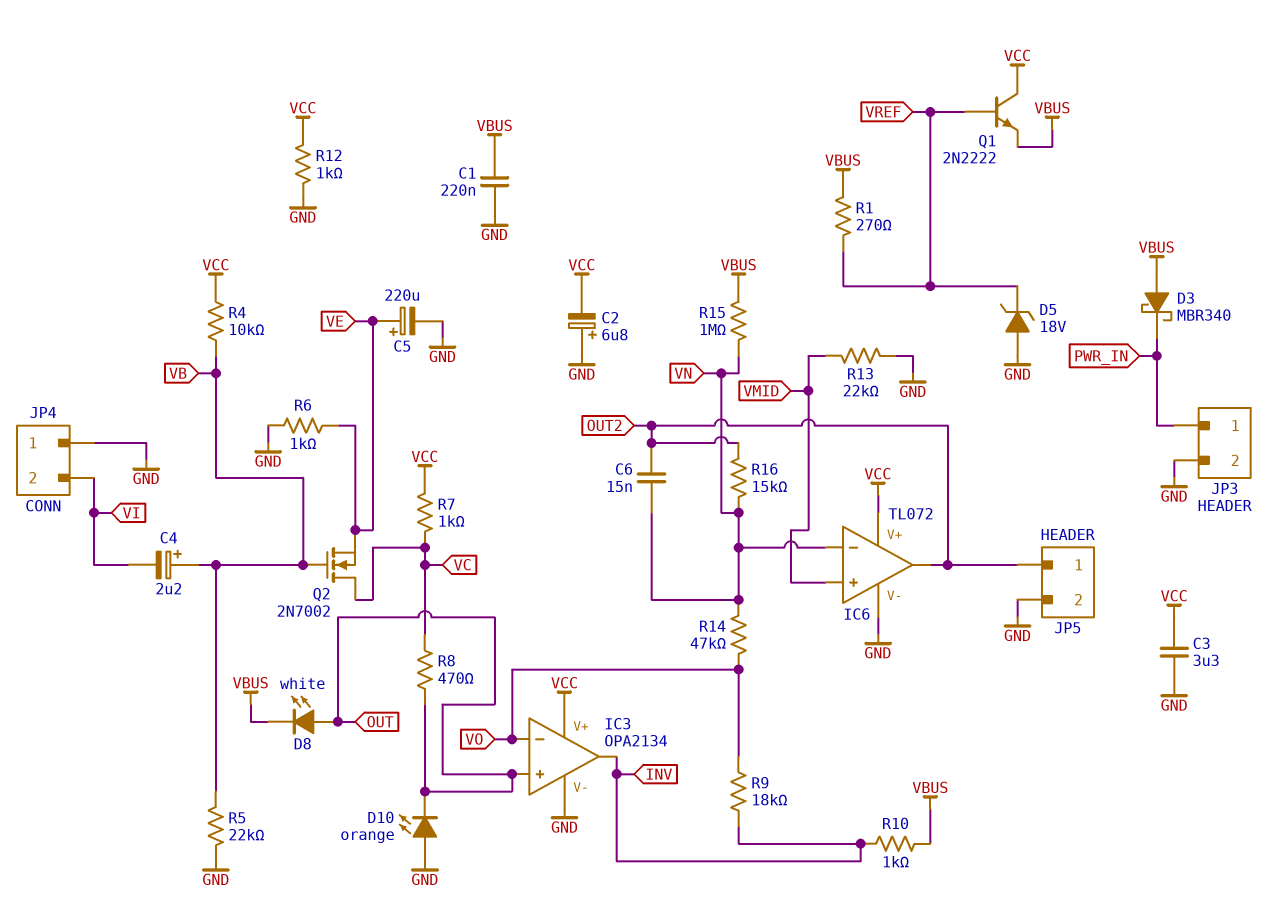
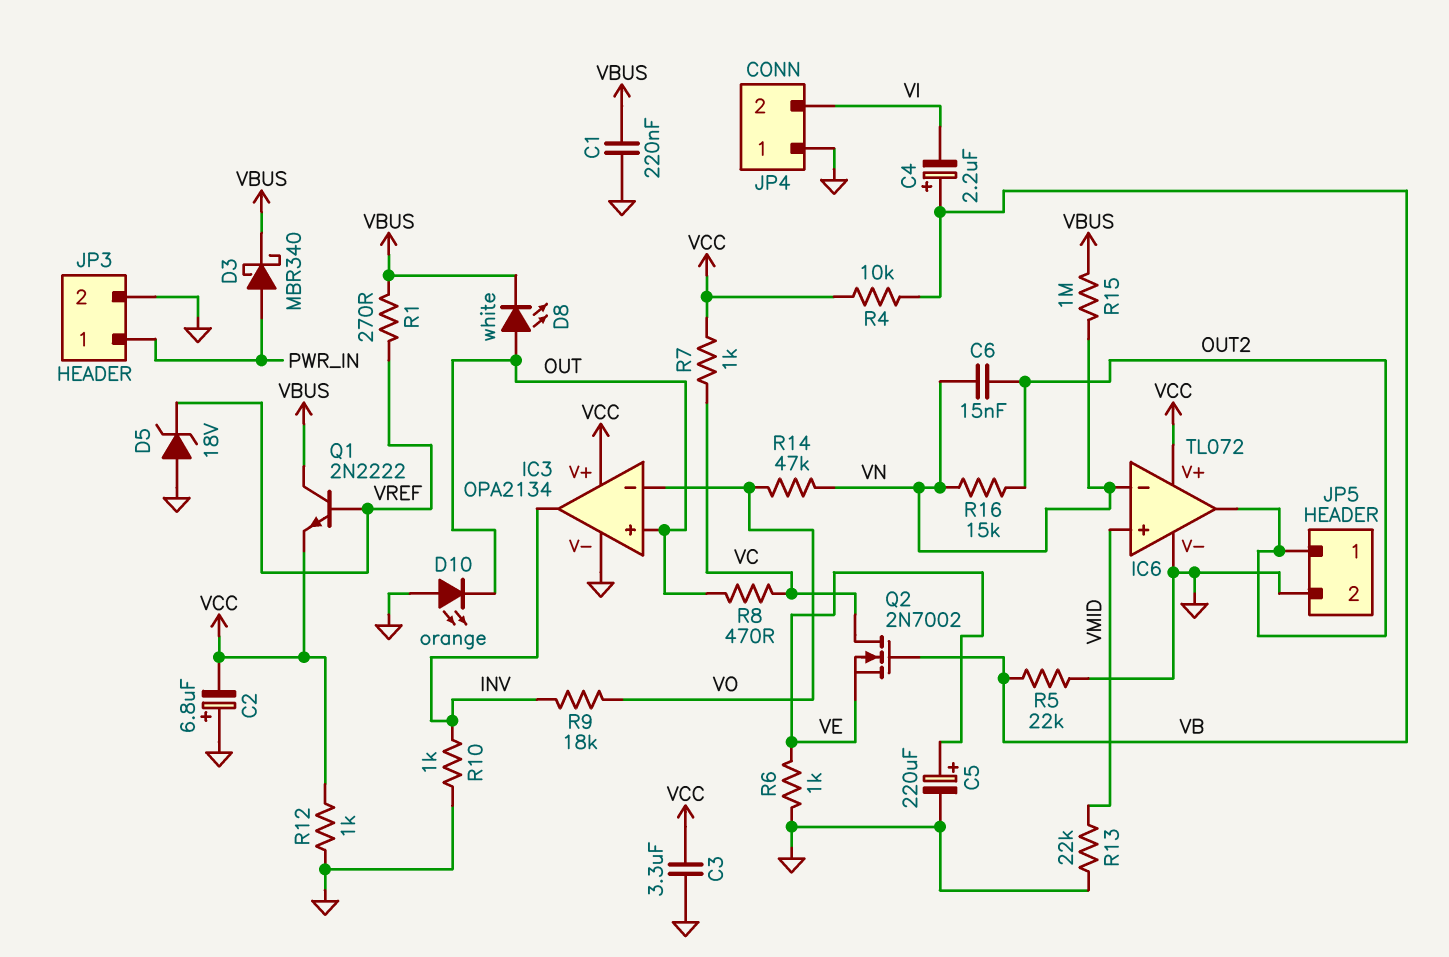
D3: schottky MBR340 (A VBUS, K PWR_IN) -> schottky MBR340 (A PWR_IN, K VBUS)
Q1: NPN 2N2222 (B VREF, C VCC, E VBUS) -> NPN 2N2222 (B VREF, C VBUS, E VCC)
R10: 1k (INV, VBUS) -> 1k (GND, INV)

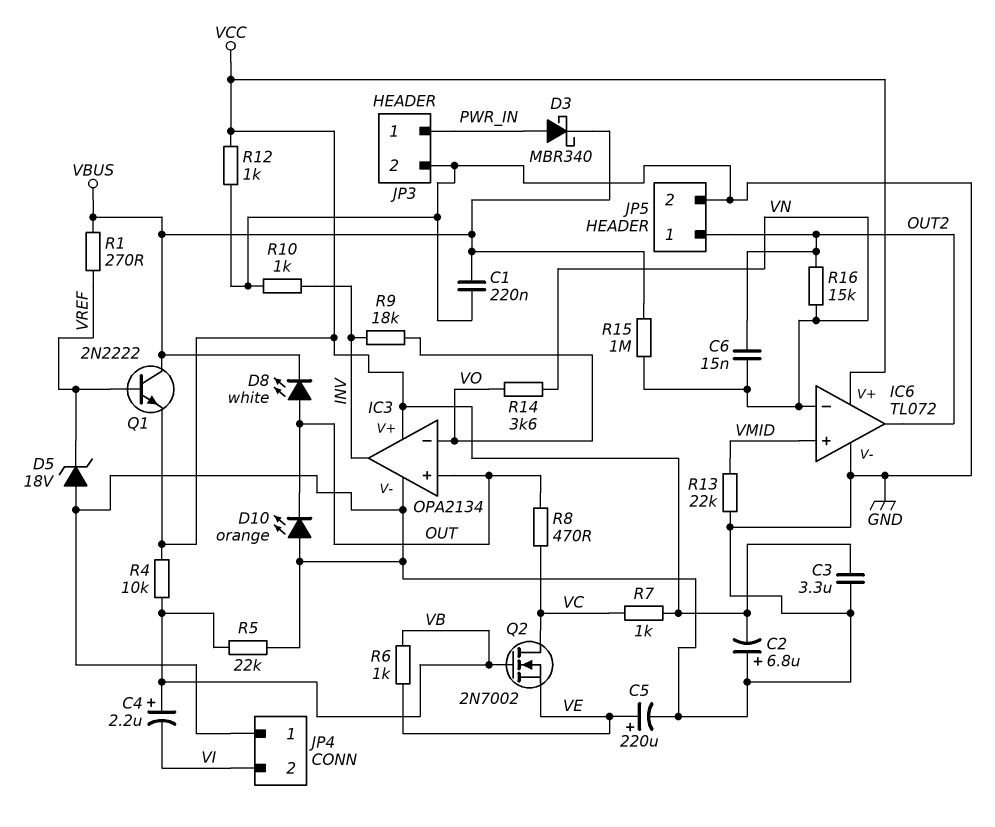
R6: 1k (GND, VE) -> 1k (VB, VE)
R14: 47k (VN, VO) -> 3.6k (VN, VO)

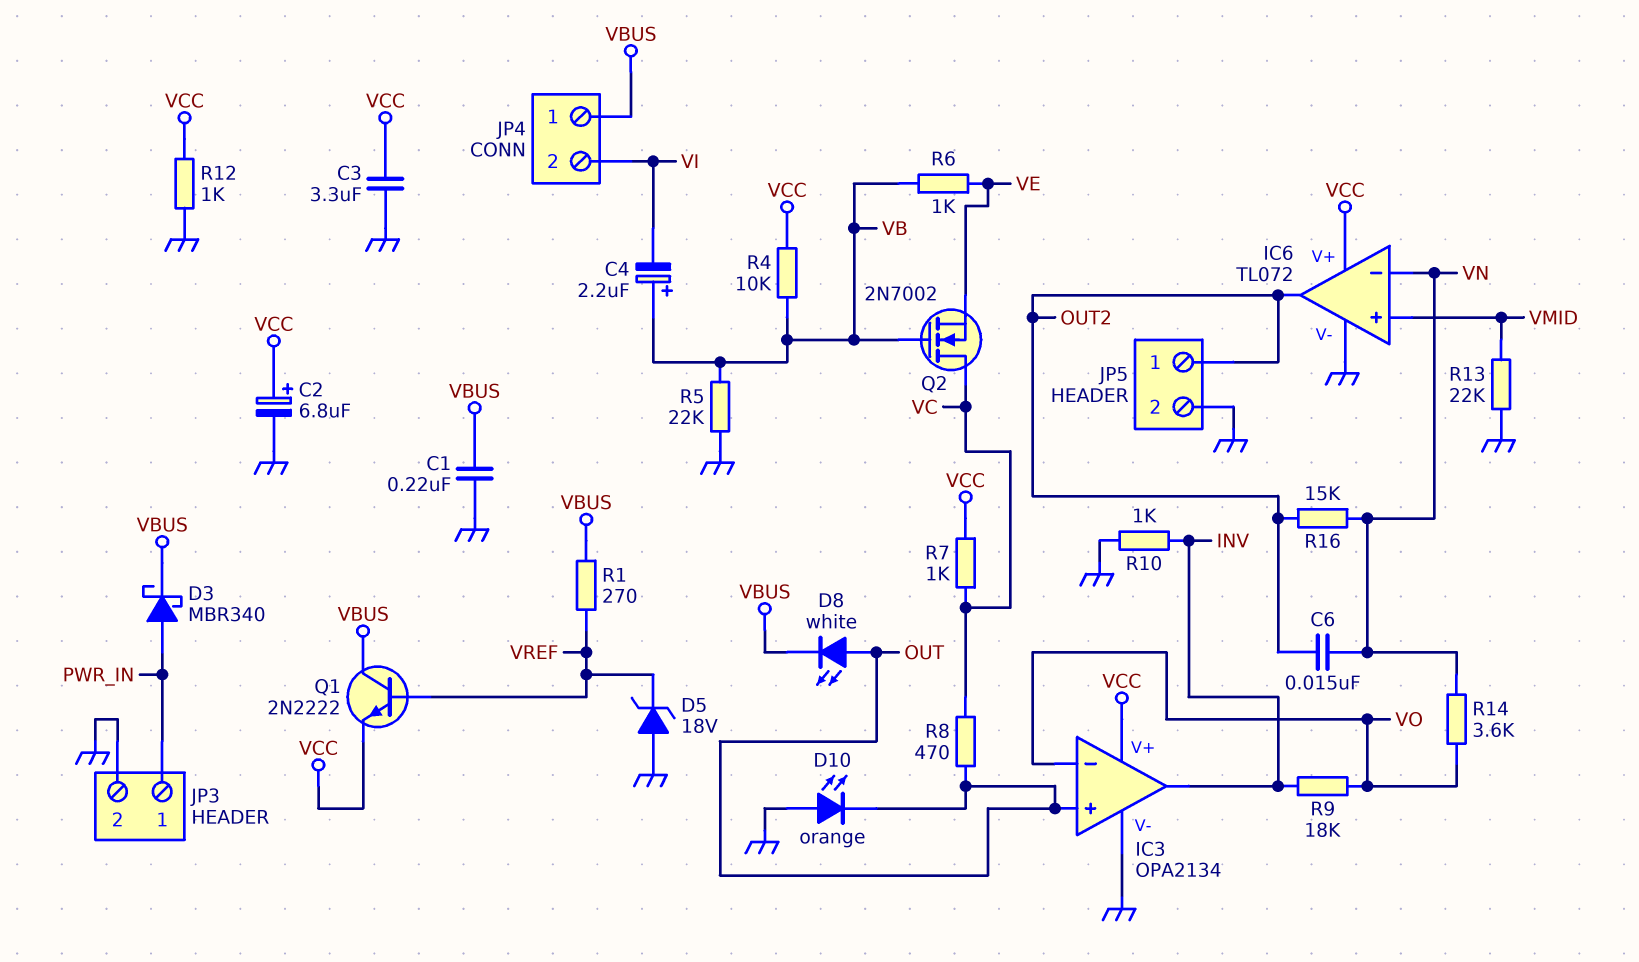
C2: 6.8uF (plus GND, minus VCC) -> 6.8uF (plus VCC, minus GND)
C5: 220uF (plus VE, minus GND) -> none
JP4 pin 1: GND -> VBUS
R15: 1M (VBUS, VN) -> none

